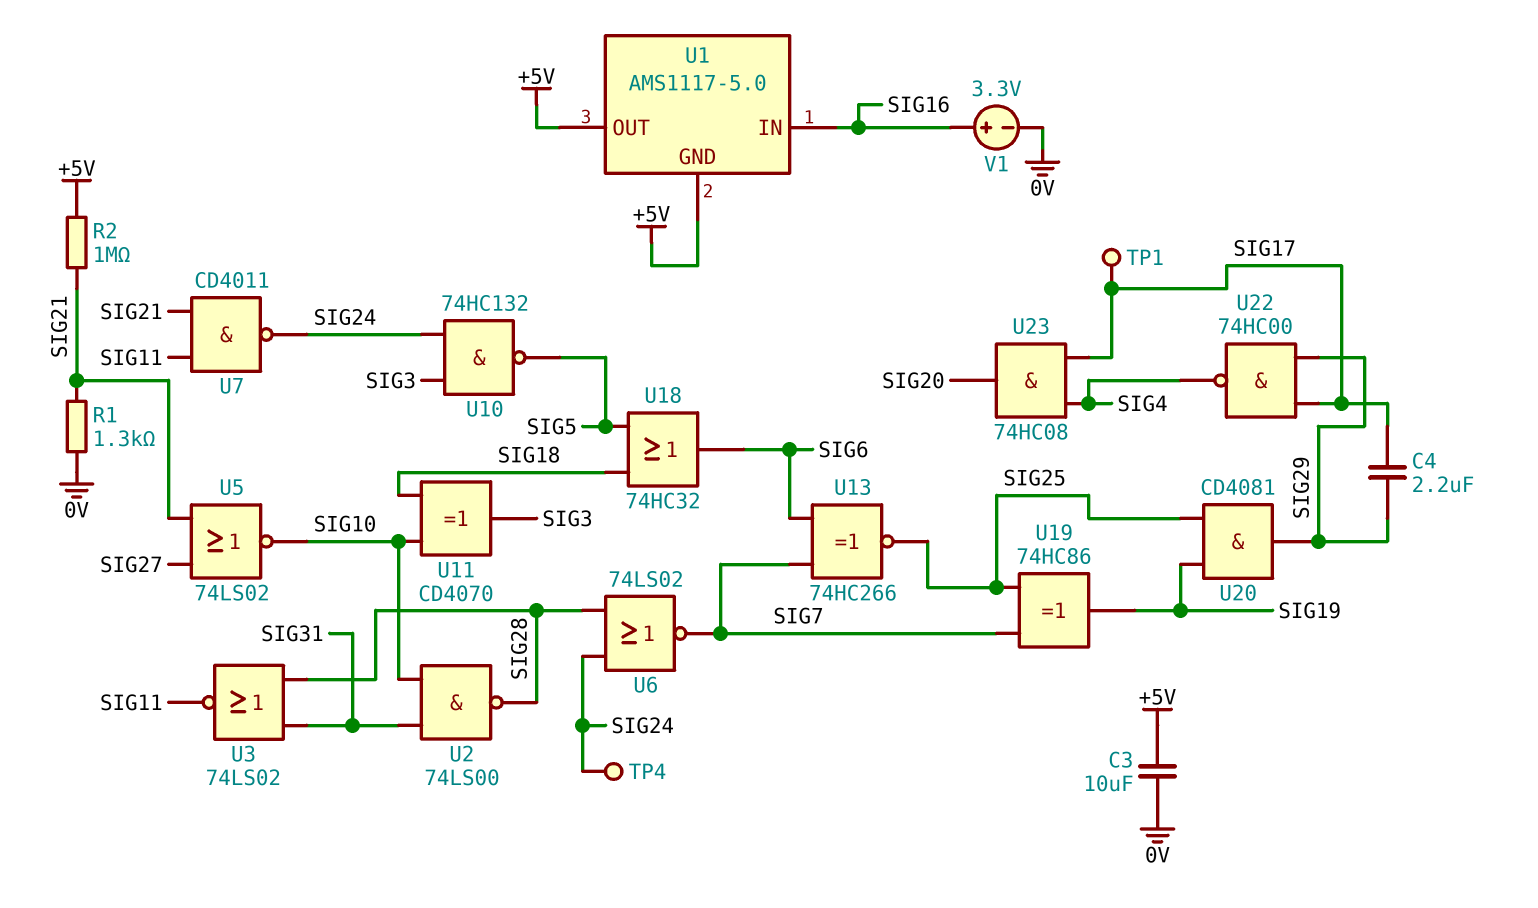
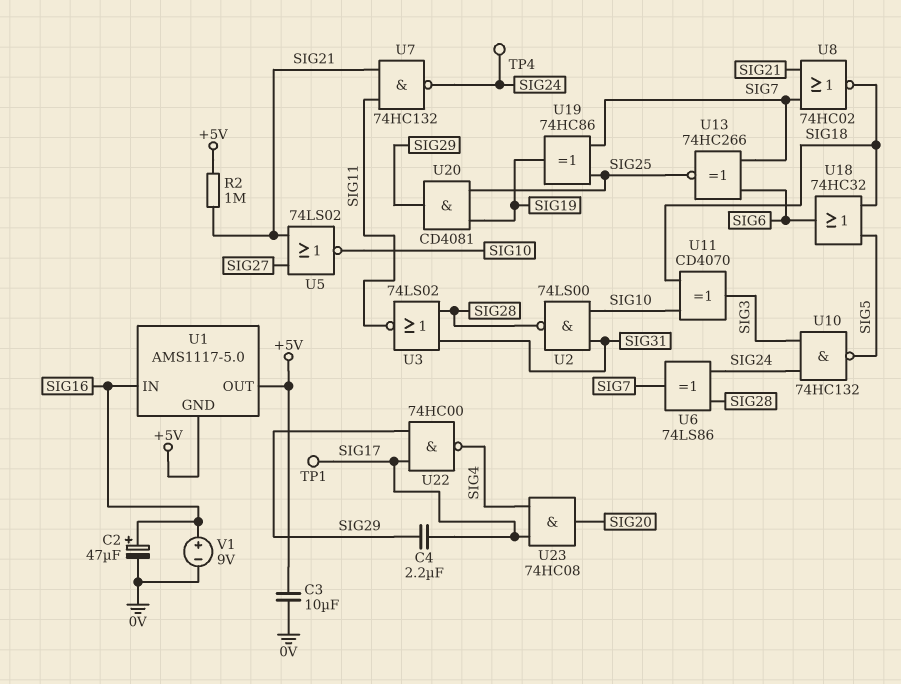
C2: none -> 47uF (plus SIG16, minus 0V)
R1: 1.3k (0V, SIG21) -> none
U6: NOR 74LS02 (in SIG24, in SIG28, out SIG7) -> XOR 74LS86 (in SIG24, in SIG28, out SIG7)
U7: NAND CD4011 (in SIG11, in SIG21, out SIG24) -> NAND 74HC132 (in SIG11, in SIG21, out SIG24)
U8: none -> NOR 74HC02 (in SIG7, in SIG21, out SIG18)
V1: 3.3V (plus SIG16, minus 0V) -> 9V (plus SIG16, minus 0V)

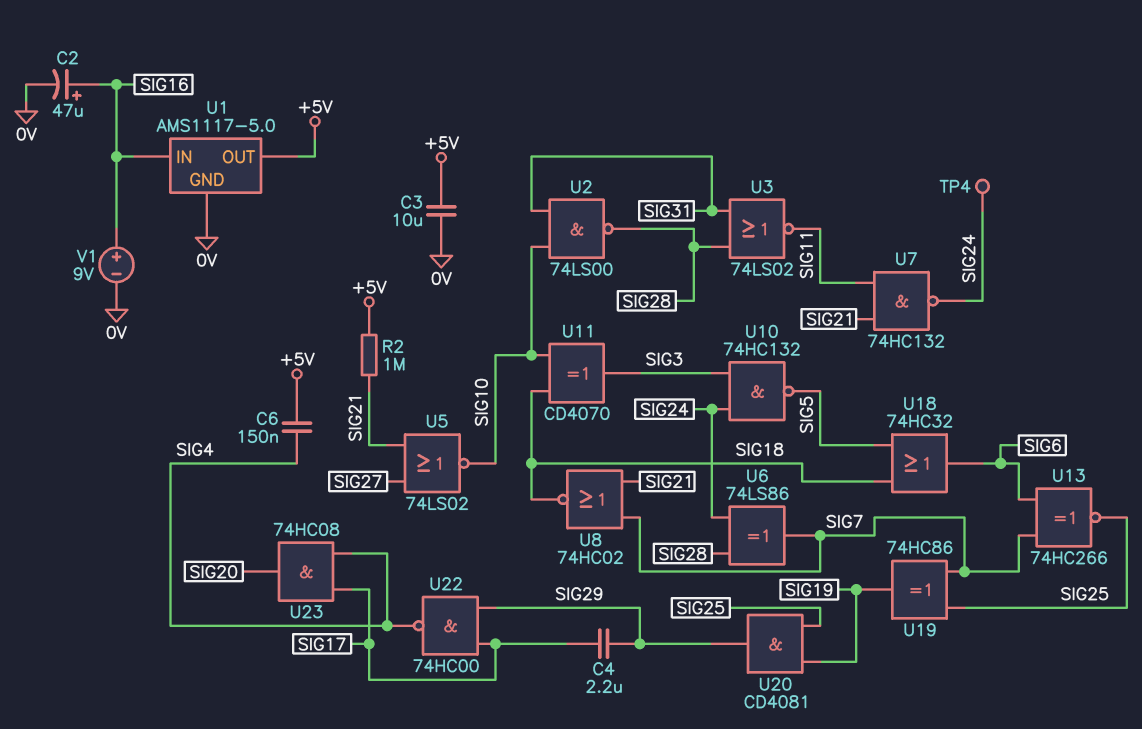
C6: none -> 150nF (+5V, SIG4)
TP1: test point (SIG17) -> none
U1 pin GND: +5V -> 0V

